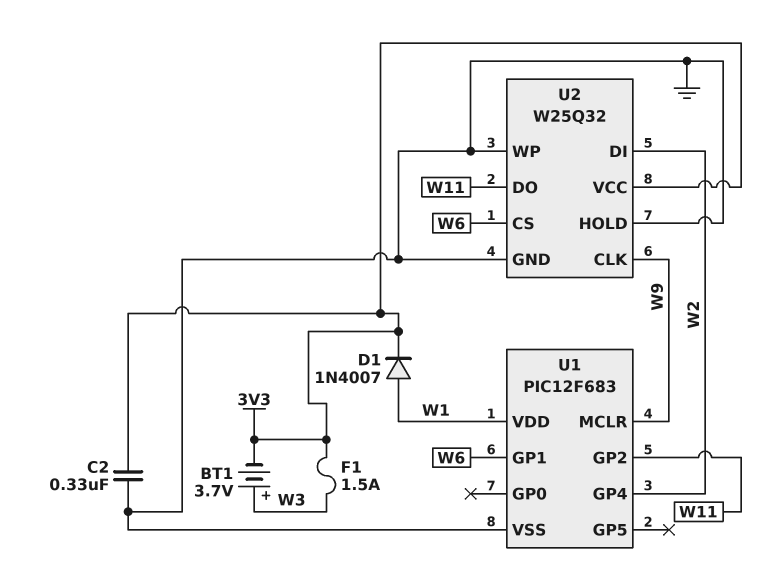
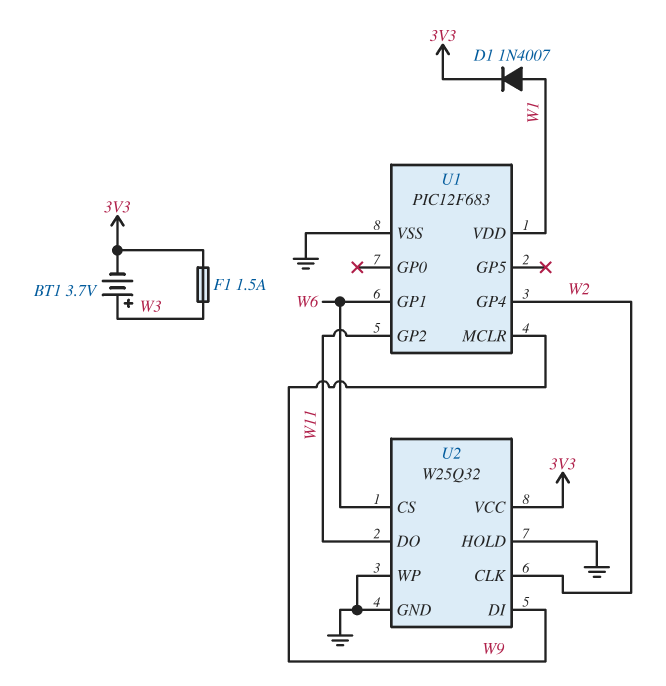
C2: 330nF (3V3, GND) -> none
U2 pin CLK: W9 -> W2
U2 pin DI: W2 -> W9

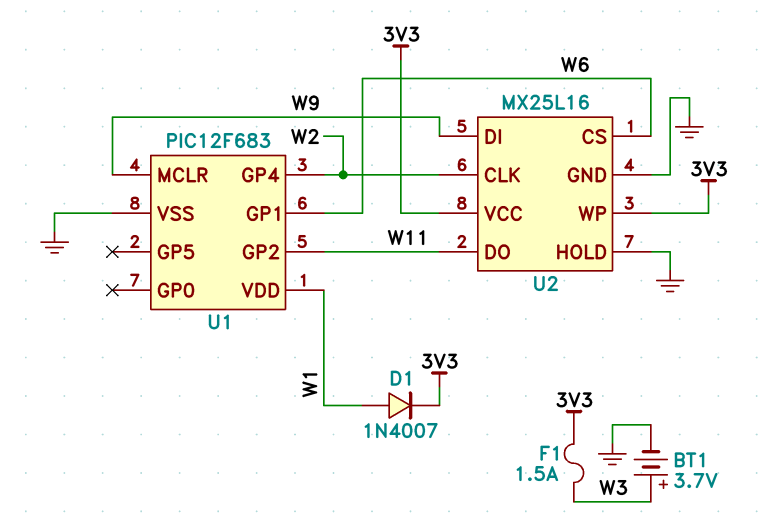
BT1: 3.7V (plus W3, minus 3V3) -> 3.7V (plus W3, minus GND)
U2: W25Q32 -> MX25L16
U2 pin WP: GND -> 3V3

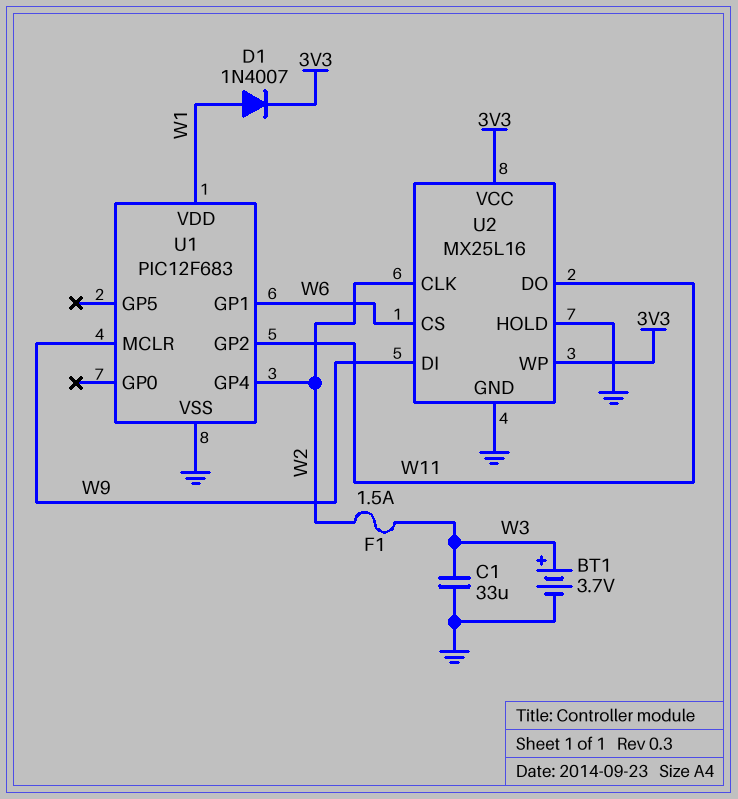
C1: none -> 33uF (GND, W3)
F1: 1.5A (3V3, W3) -> 1.5A (W2, W3)

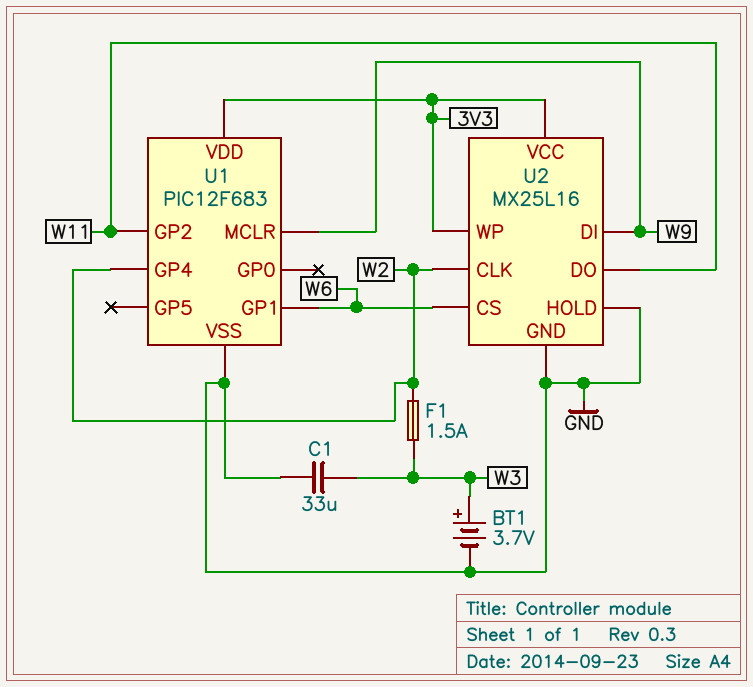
D1: diode 1N4007 (A W1, K 3V3) -> none
U1 pin VDD: W1 -> 3V3

